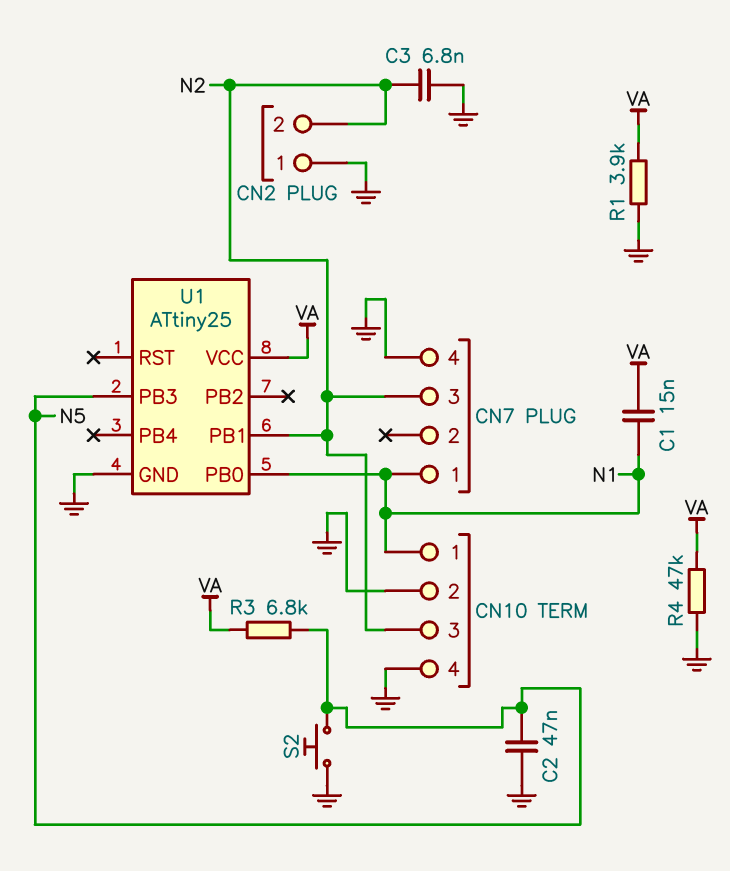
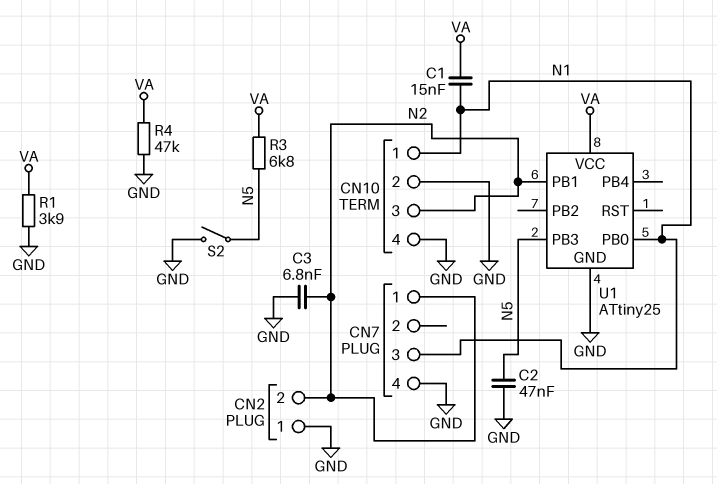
CN7 pin 1: N1 -> N2
CN7 pin 3: N2 -> N1
S2: button (GND, N5) -> switch (GND, N5)

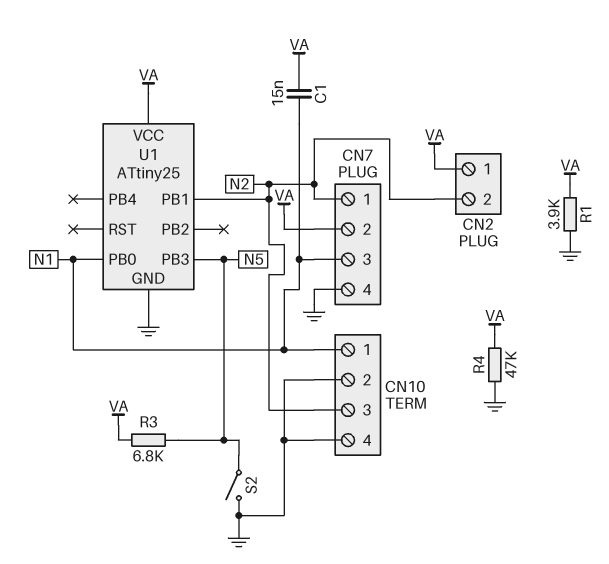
C2: 47nF (GND, N5) -> none
C3: 6.8nF (GND, N2) -> none
CN2 pin 1: GND -> VA
CN7 pin 2: none -> VA

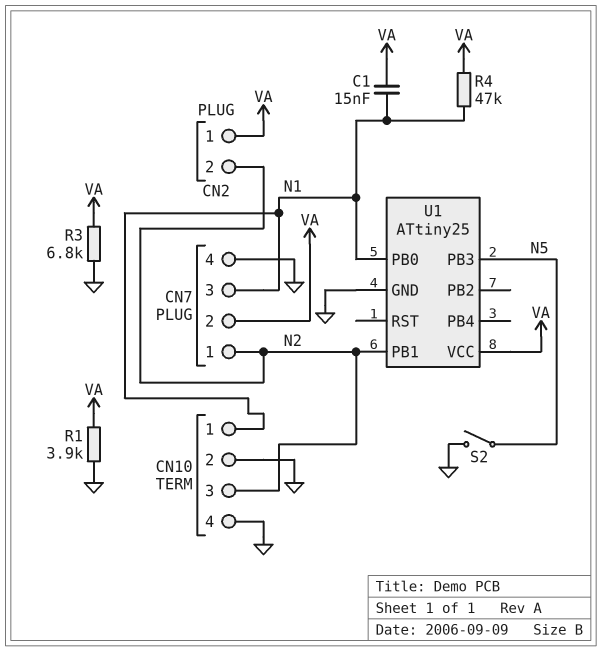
R3: 6.8k (N5, VA) -> 6.8k (GND, VA)
R4: 47k (GND, VA) -> 47k (N1, VA)

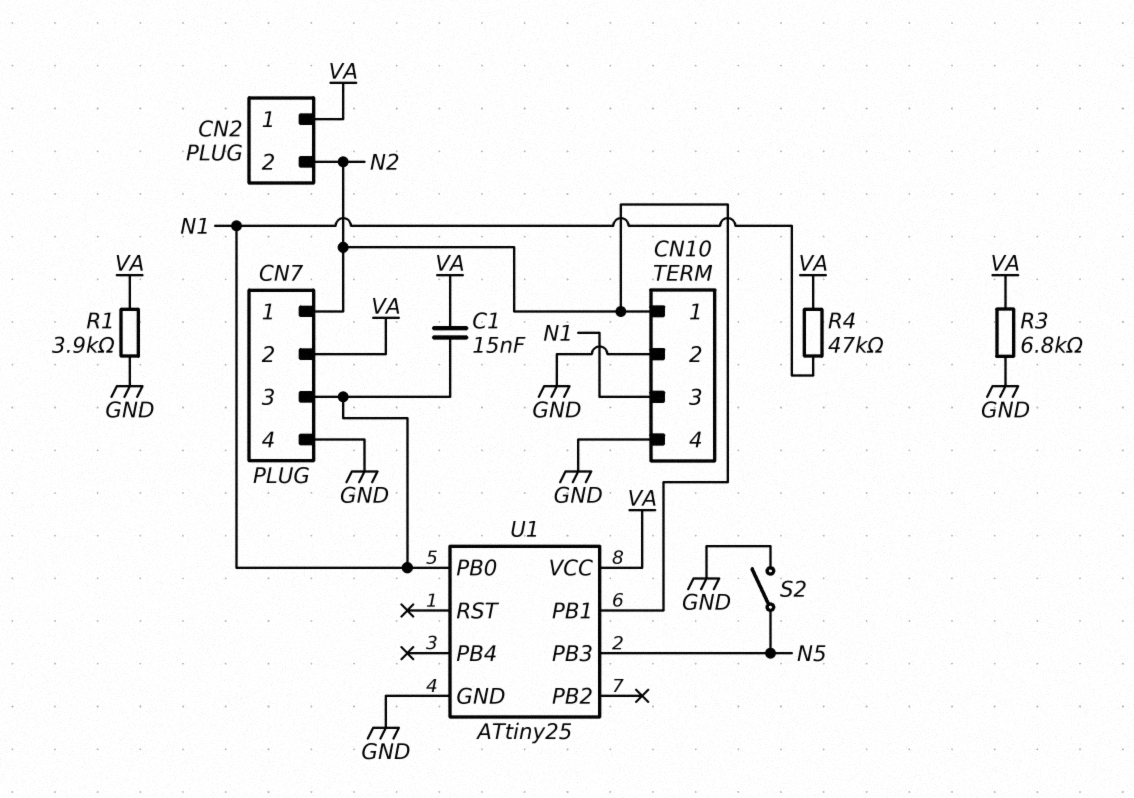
CN10 pin 1: N1 -> N2
CN10 pin 3: N2 -> N1

